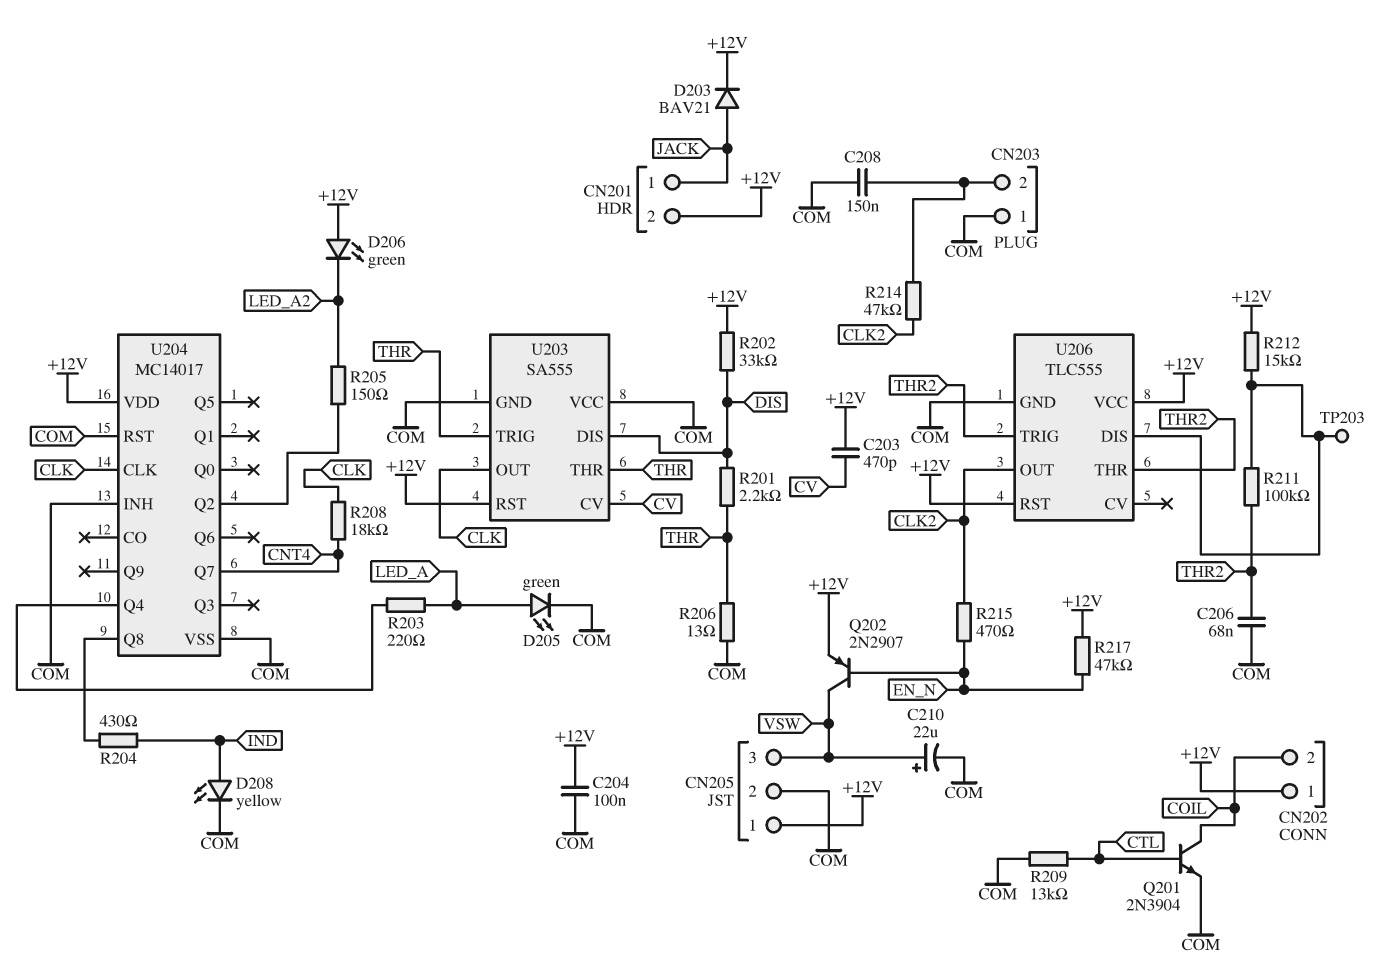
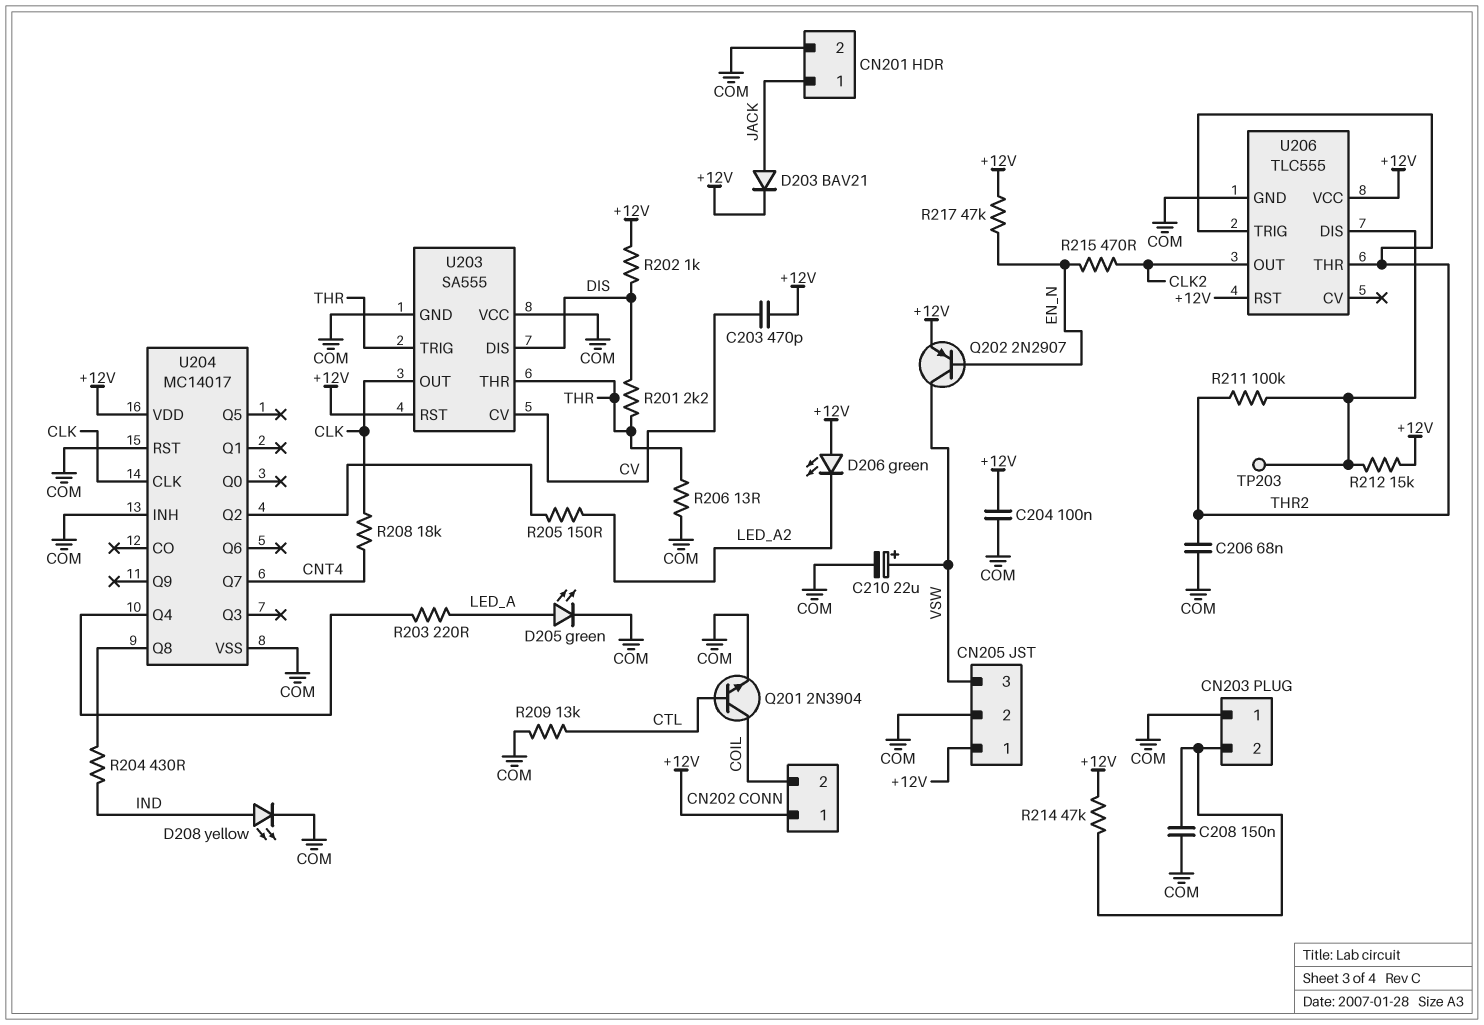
CN201 pin 2: +12V -> COM
R202: 33k (+12V, DIS) -> 1k (+12V, DIS)
R214: 47k (CLK2, CN203/2) -> 47k (+12V, CN203/2)

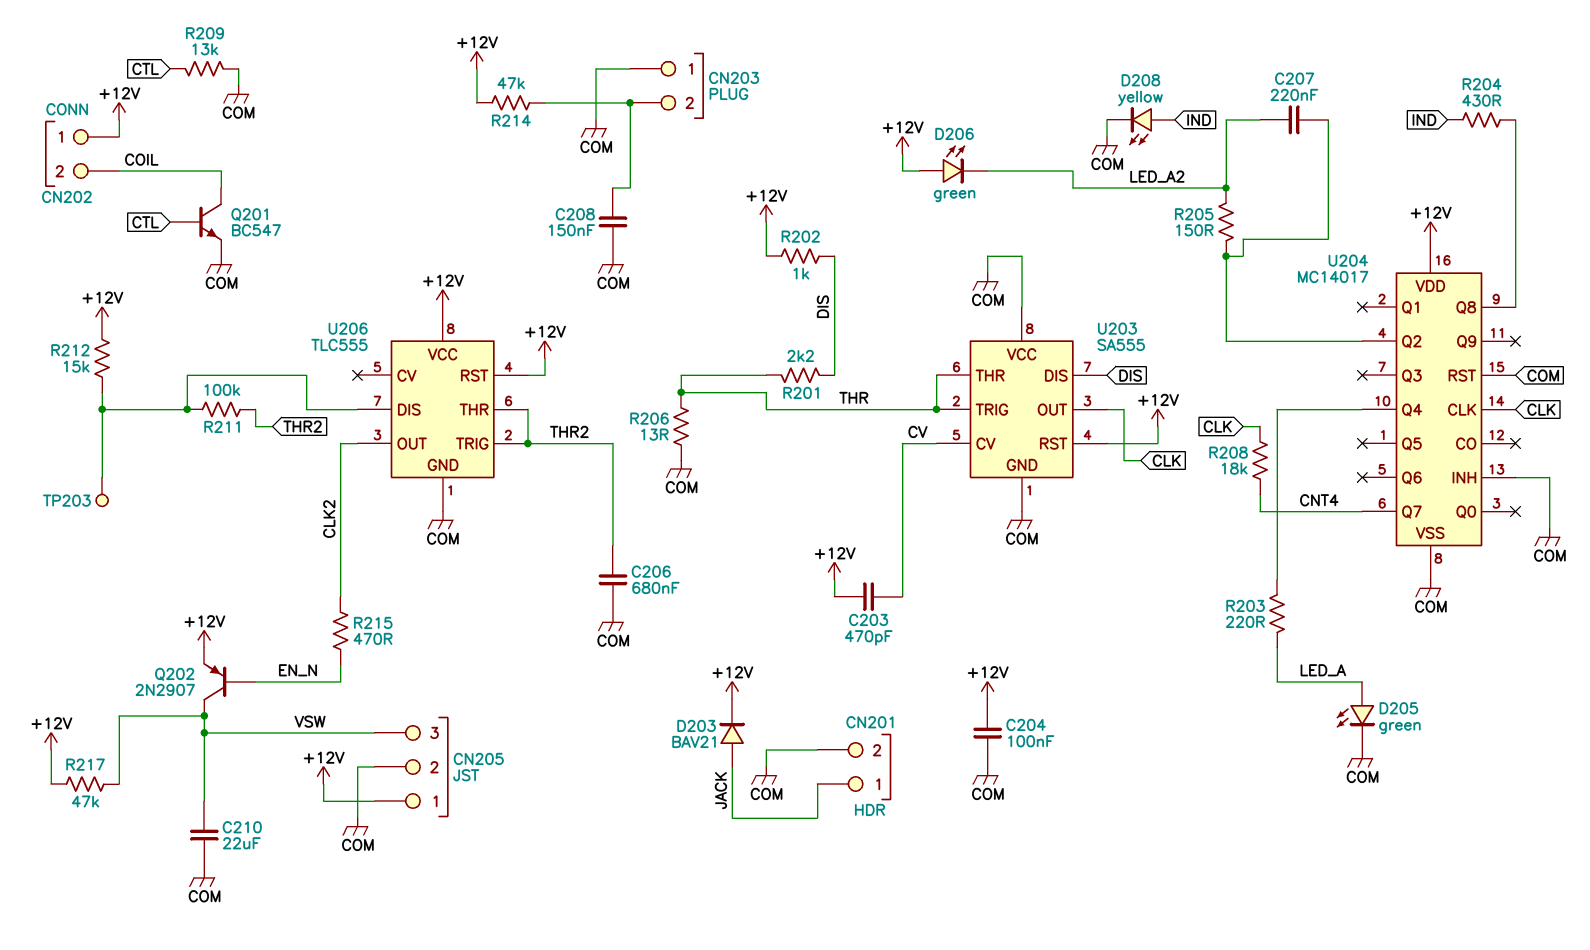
C206: 68nF (COM, THR2) -> 680nF (COM, THR2)
C207: none -> 220nF (LED_A2, U204/Q2)
C210: 22uF (plus VSW, minus COM) -> 22uF (COM, VSW)
Q201: NPN 2N3904 (B CTL, C COIL, E COM) -> NPN BC547 (B CTL, C COIL, E COM)
R217: 47k (+12V, EN_N) -> 47k (+12V, VSW)

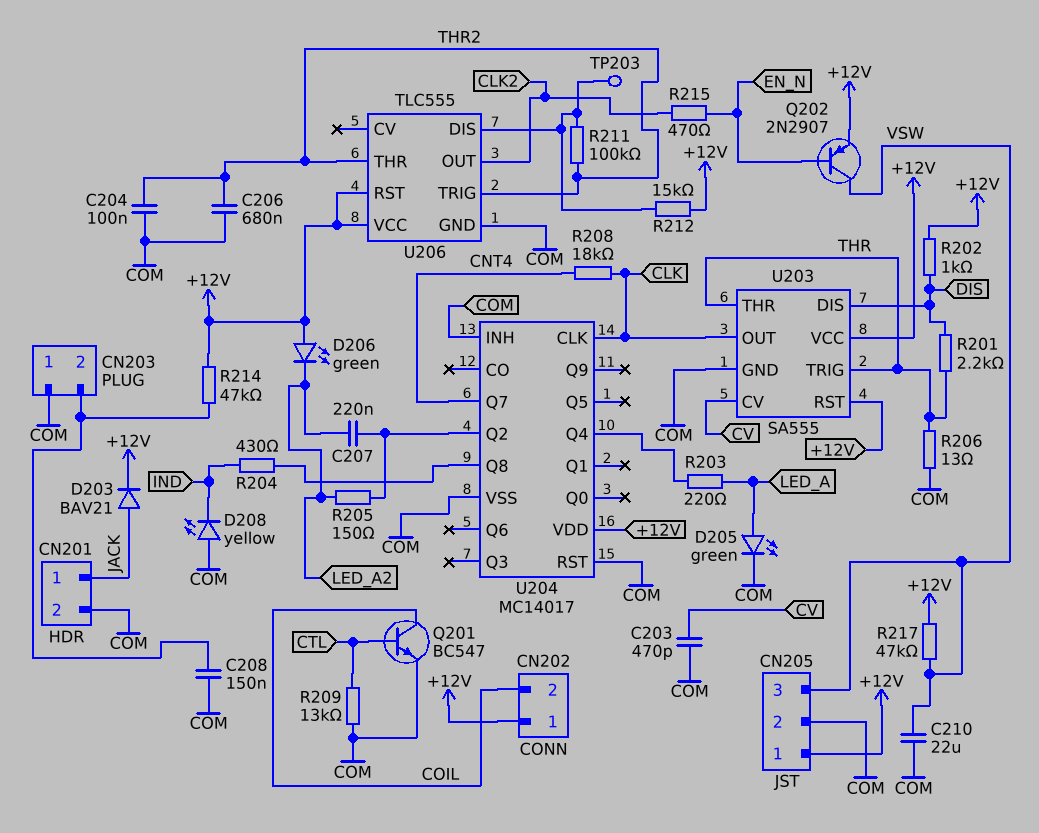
C203: 470pF (+12V, CV) -> 470pF (COM, CV)
C204: 100nF (+12V, COM) -> 100nF (COM, THR2)
D208: LED yellow (A IND, K COM) -> LED yellow (A COM, K IND)
U203 pin VCC: COM -> +12V

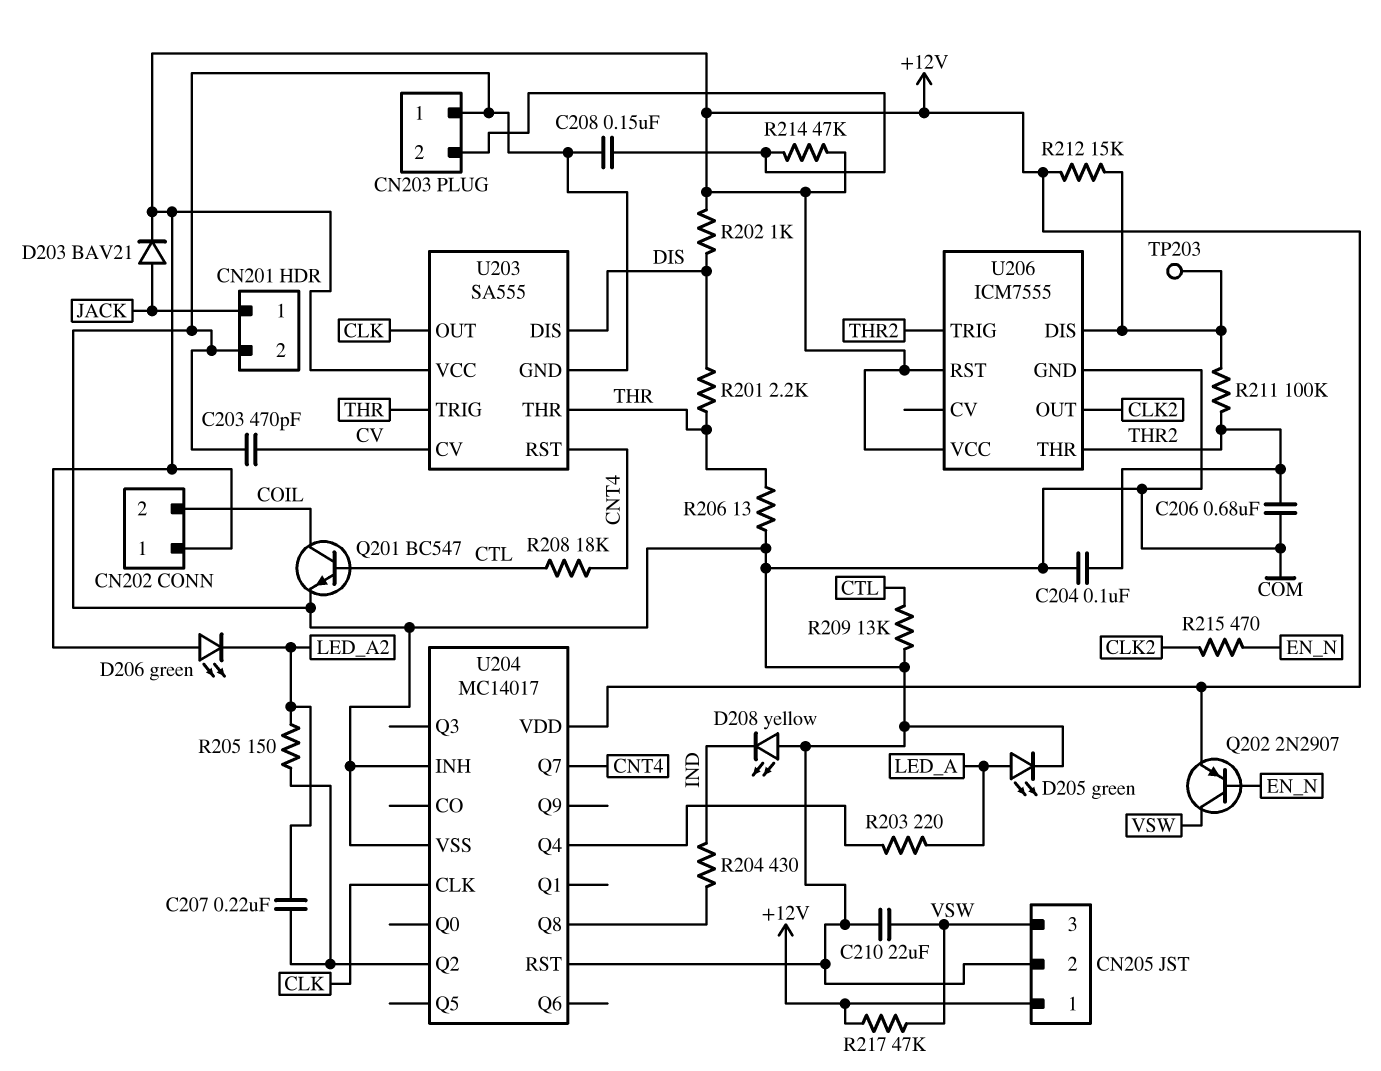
R208: 18k (CLK, CNT4) -> 18k (CNT4, CTL)
U203 pin RST: +12V -> CNT4
U206: TLC555 -> ICM7555

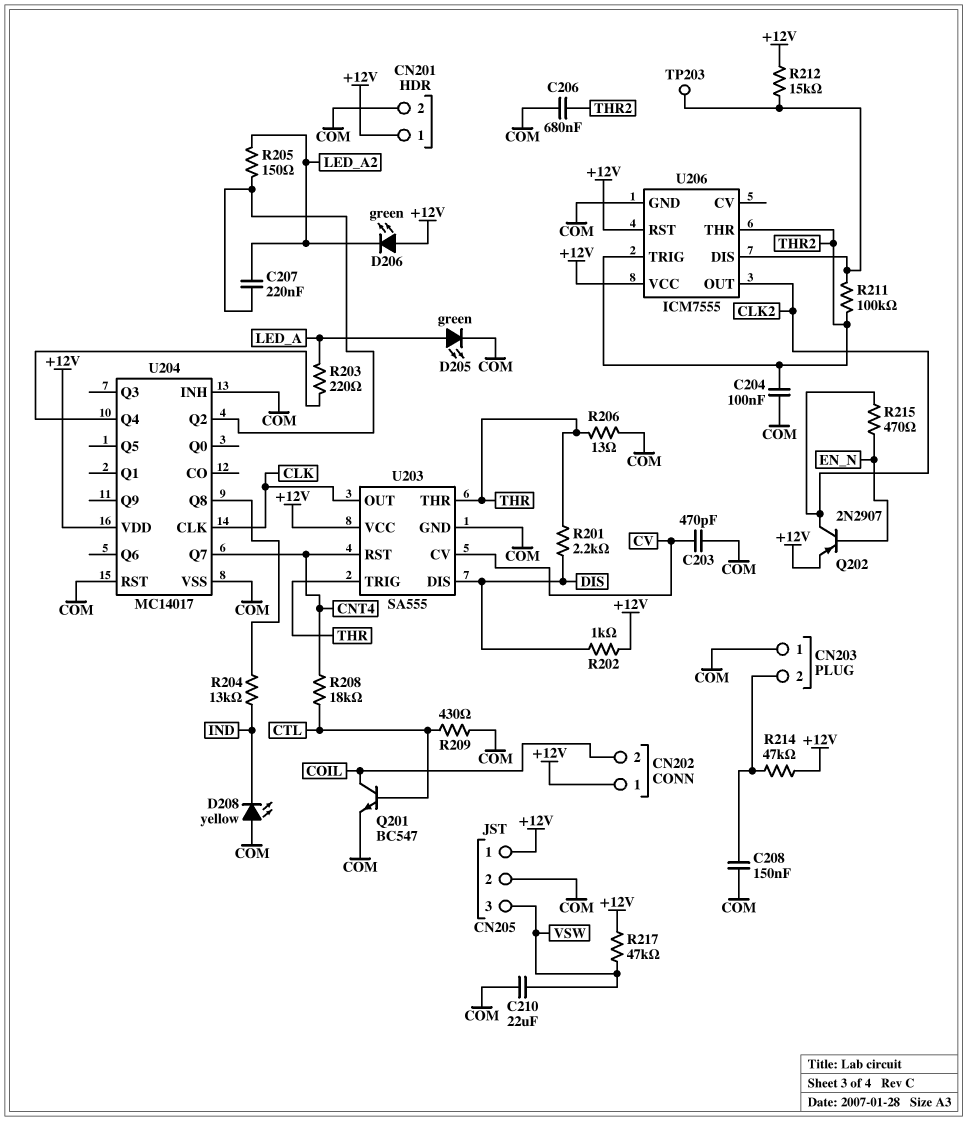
CN201 pin 1: JACK -> +12V
D203: diode BAV21 (A JACK, K +12V) -> none
Q202: PNP 2N2907 (B EN_N, C VSW, E +12V) -> PNP 2N2907 (B EN_N, C CLK2, E +12V)
R204: 430 (IND, U204/Q8) -> 13k (IND, U204/Q8)
R209: 13k (COM, CTL) -> 430 (COM, CTL)

